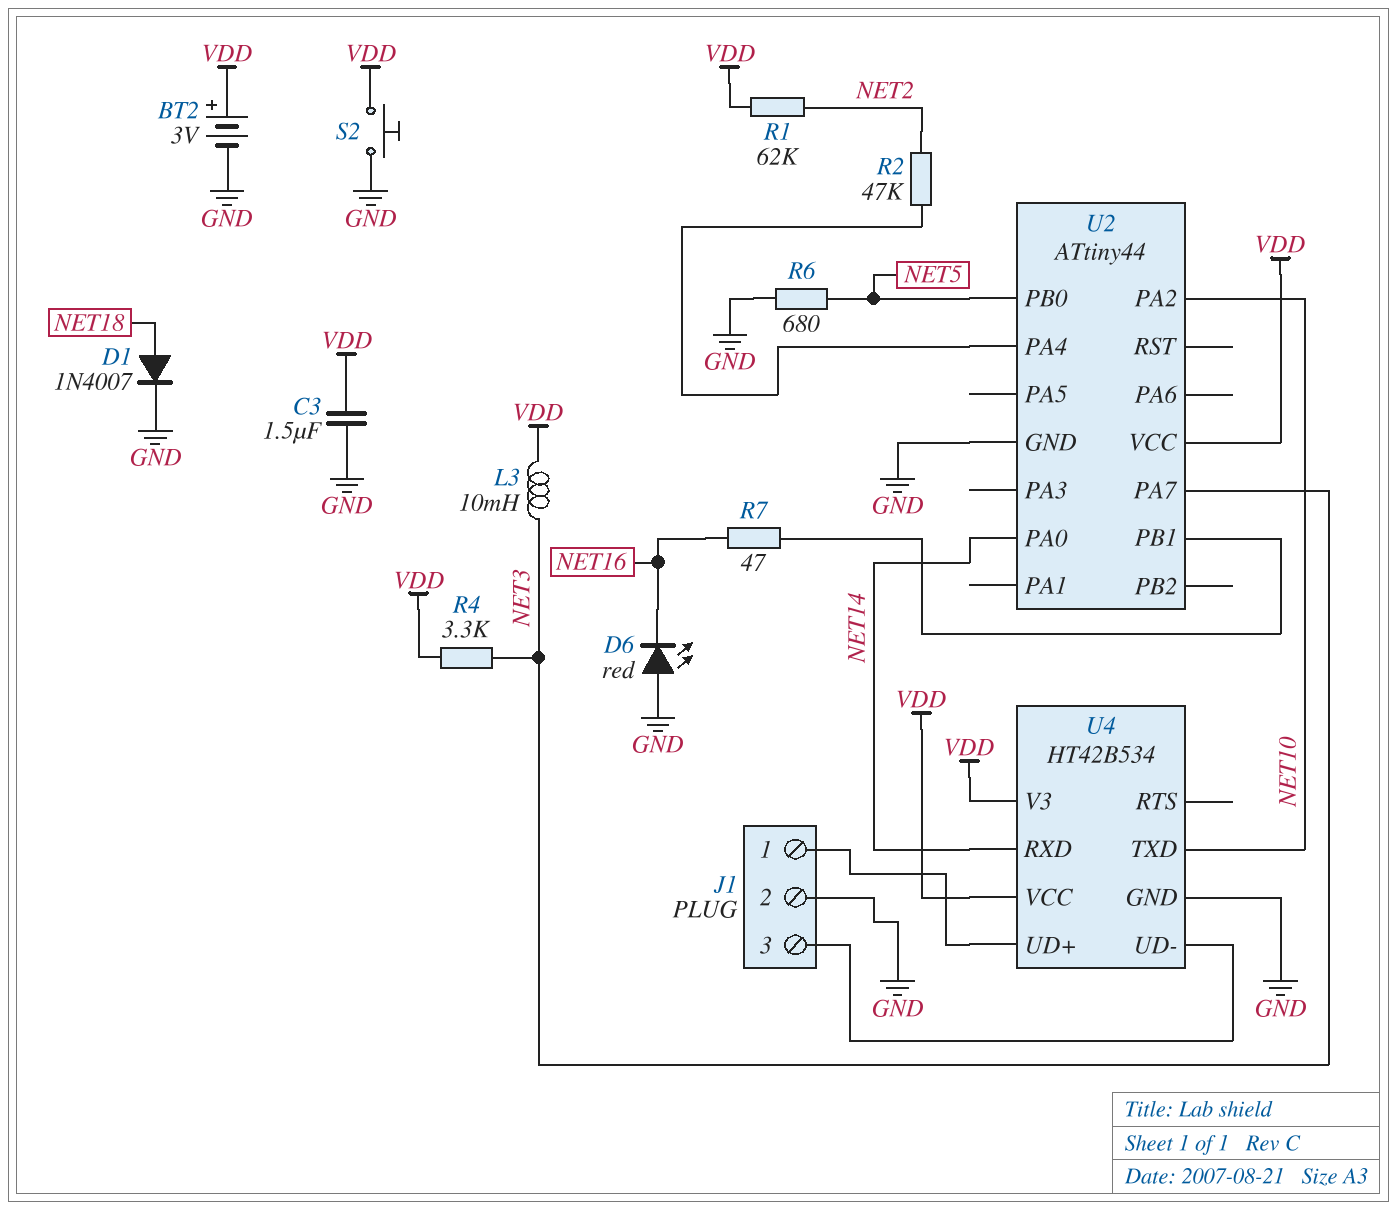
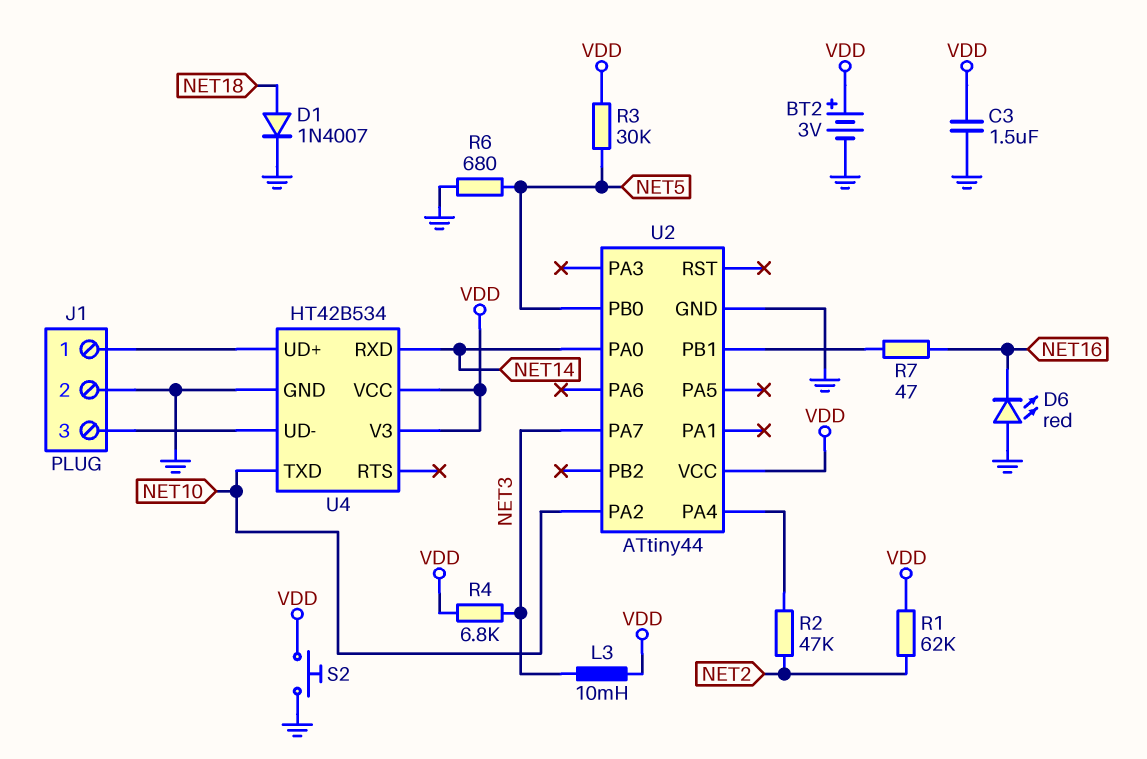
R3: none -> 30k (NET5, VDD)
R4: 3.3k (NET3, VDD) -> 6.8k (NET3, VDD)

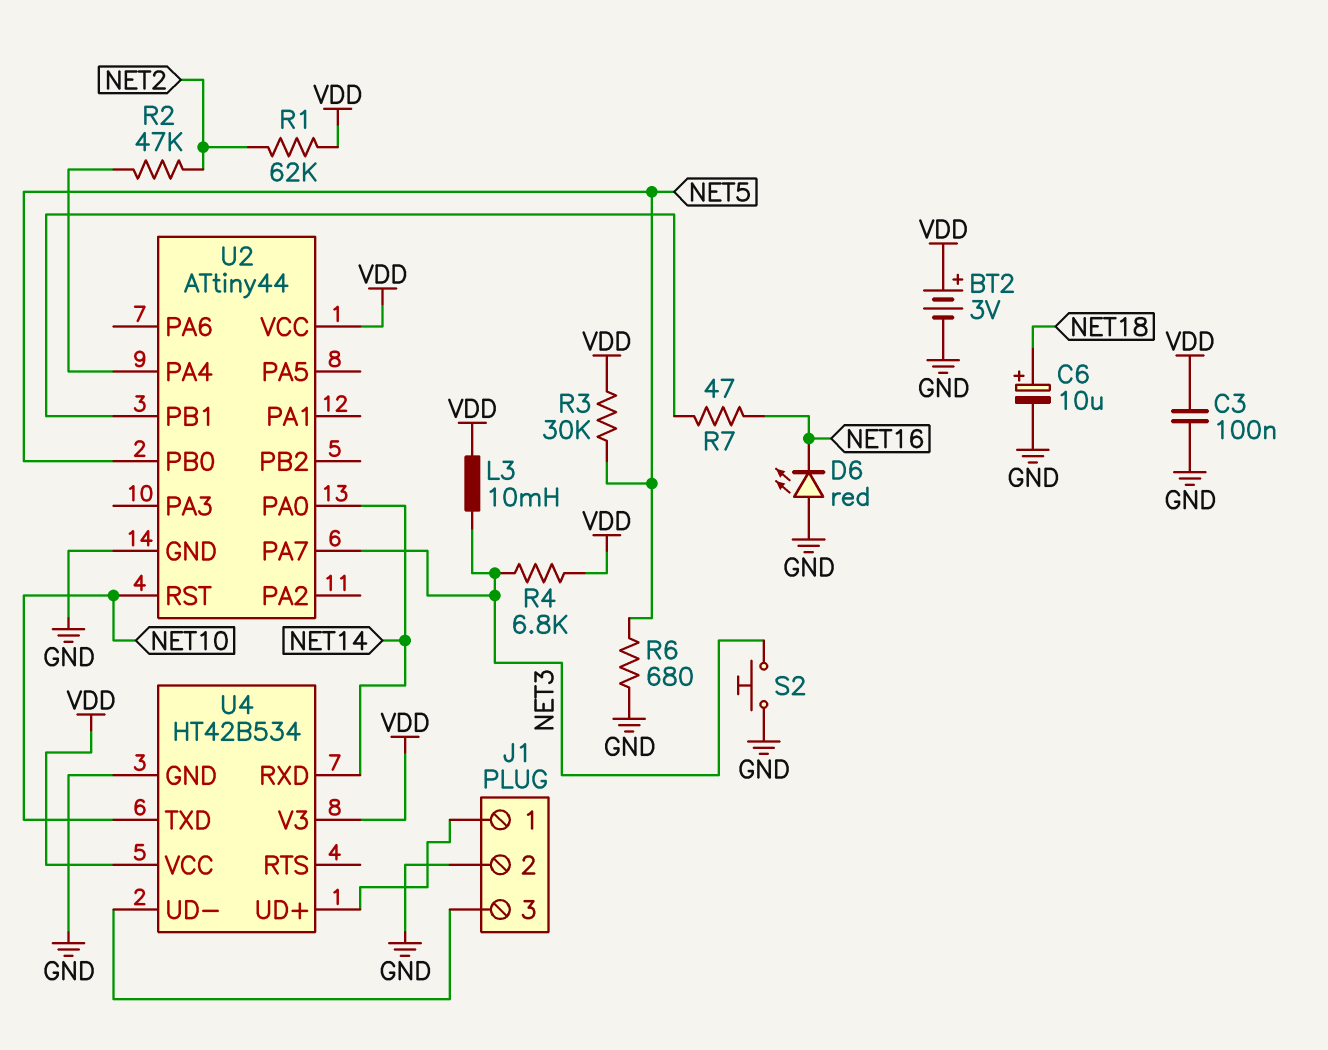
C3: 1.5uF (GND, VDD) -> 100nF (GND, VDD)
C6: none -> 10uF (plus NET18, minus GND)
D1: diode 1N4007 (A NET18, K GND) -> none
S2: button (GND, VDD) -> button (GND, NET3)
U2 pin PA2: NET10 -> none
U2 pin RST: none -> NET10

